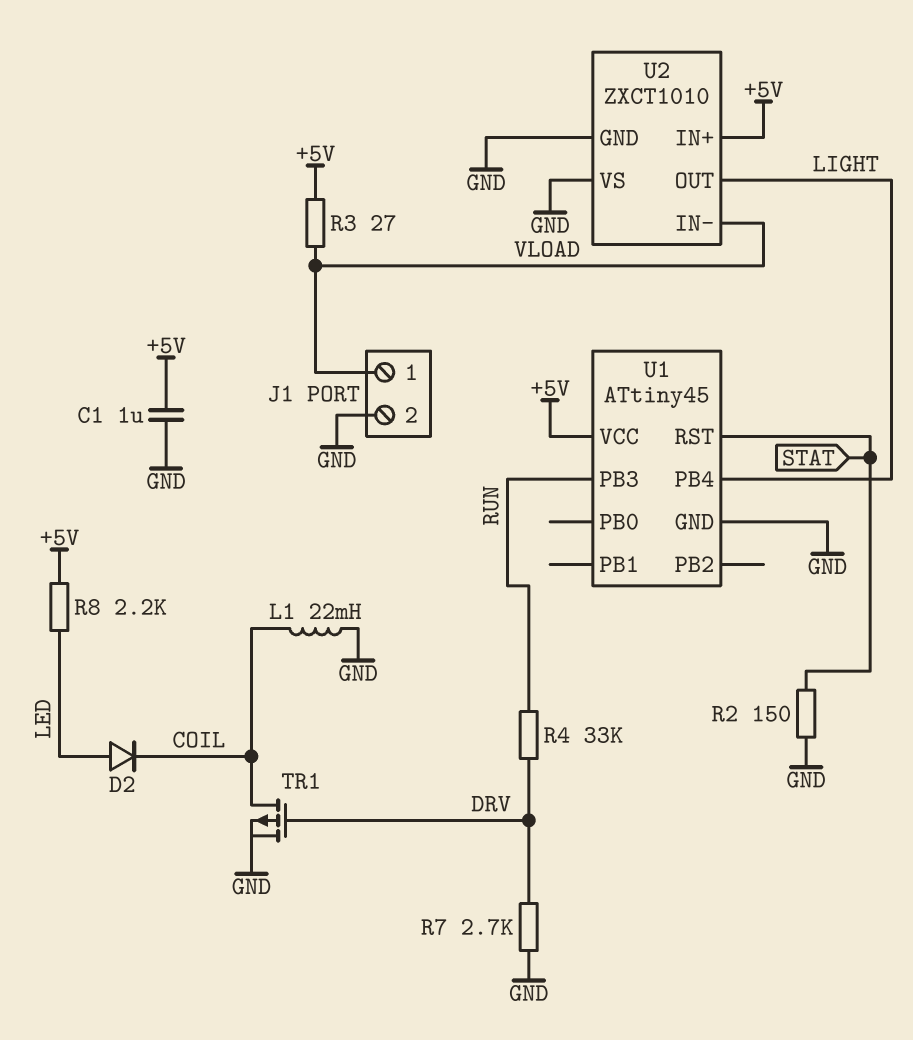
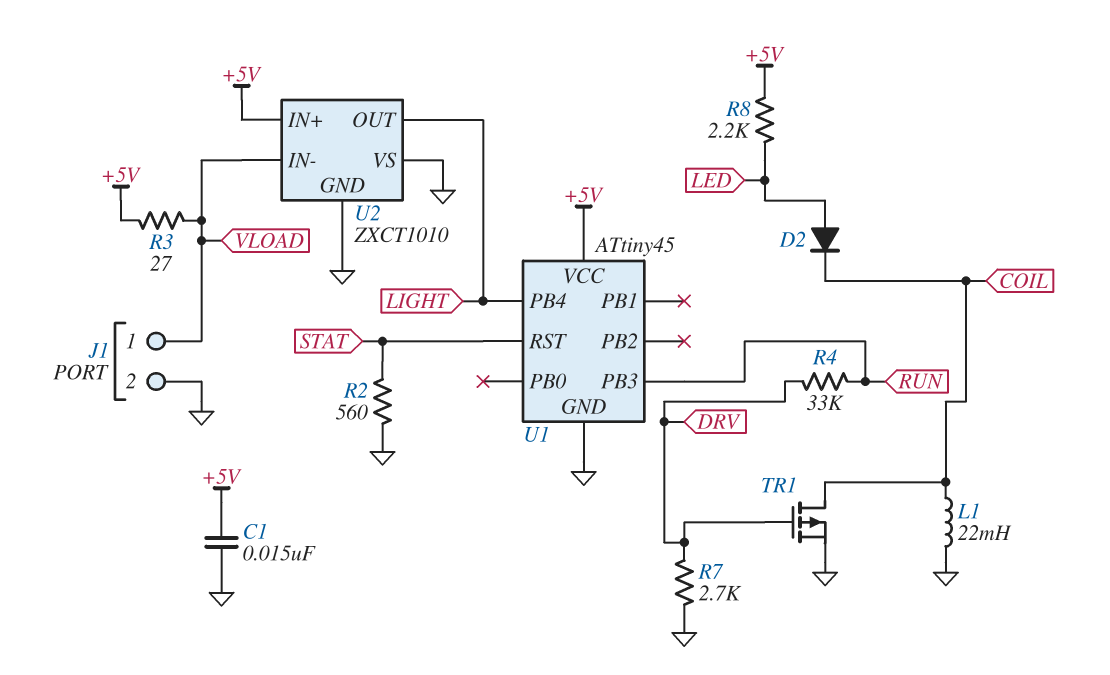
C1: 1uF (+5V, GND) -> 15nF (+5V, GND)
R2: 150 (GND, STAT) -> 560 (GND, STAT)

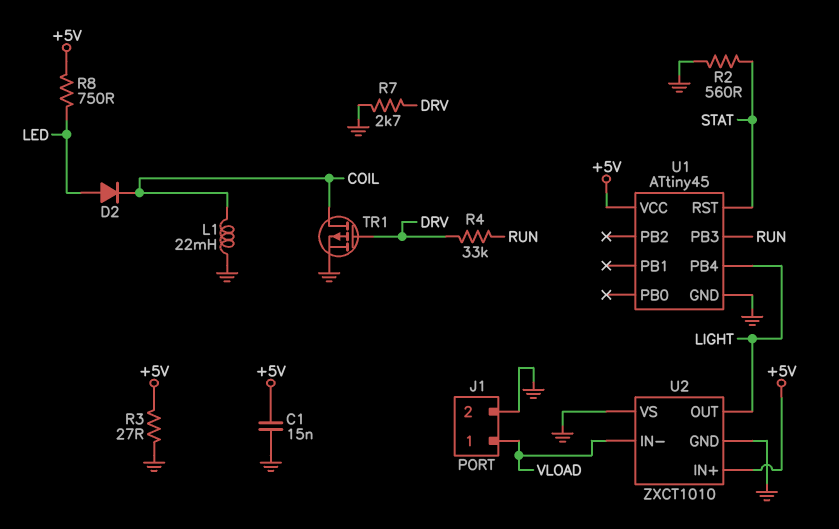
R3: 27 (+5V, VLOAD) -> 27 (+5V, GND)
R8: 2.2k (+5V, LED) -> 750 (+5V, LED)

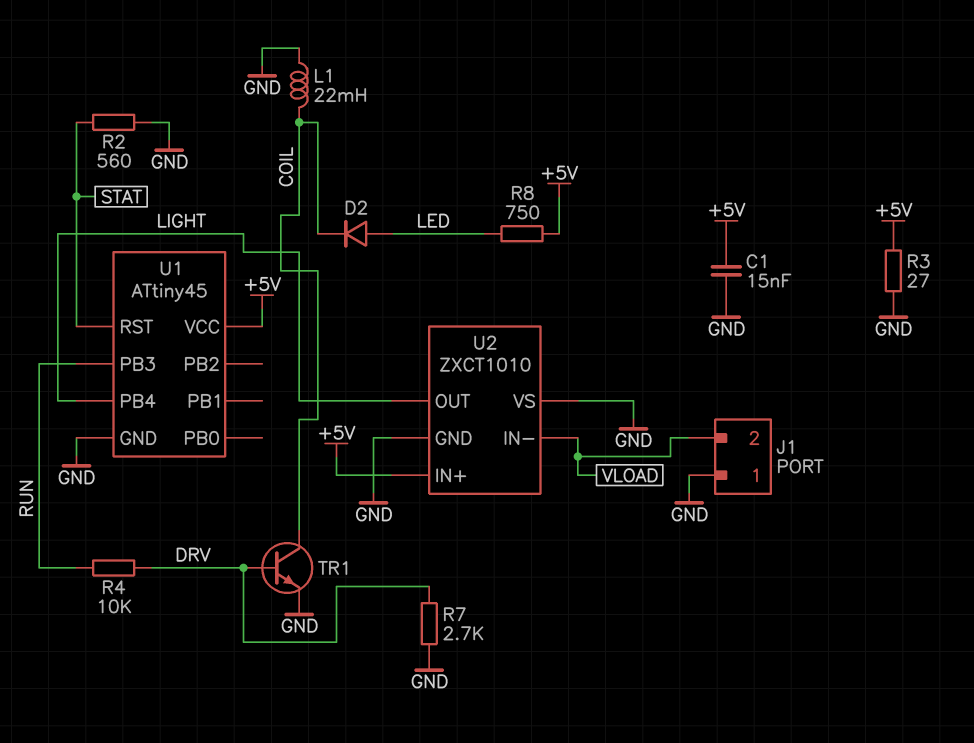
J1 pin 1: VLOAD -> GND
J1 pin 2: GND -> VLOAD
R4: 33k (DRV, RUN) -> 10k (DRV, RUN)
TR1: PMOS (G DRV, D COIL, S GND) -> NPN (B DRV, C COIL, E GND)

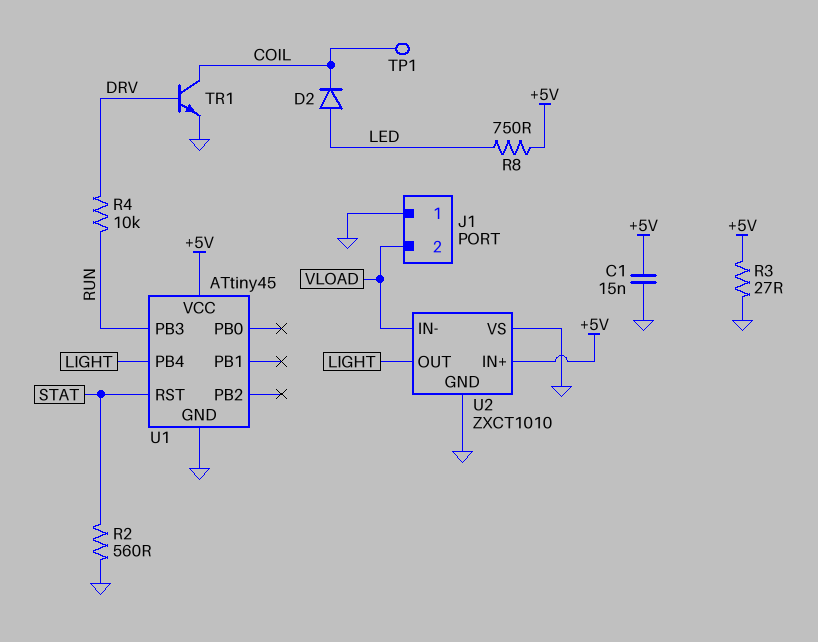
L1: 22mH (COIL, GND) -> none
R7: 2.7k (DRV, GND) -> none
TP1: none -> test point (COIL)

